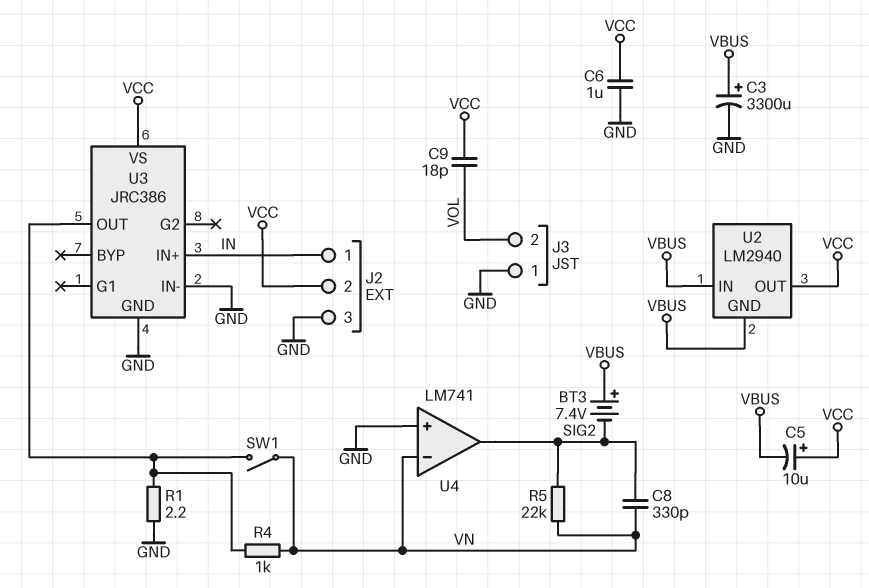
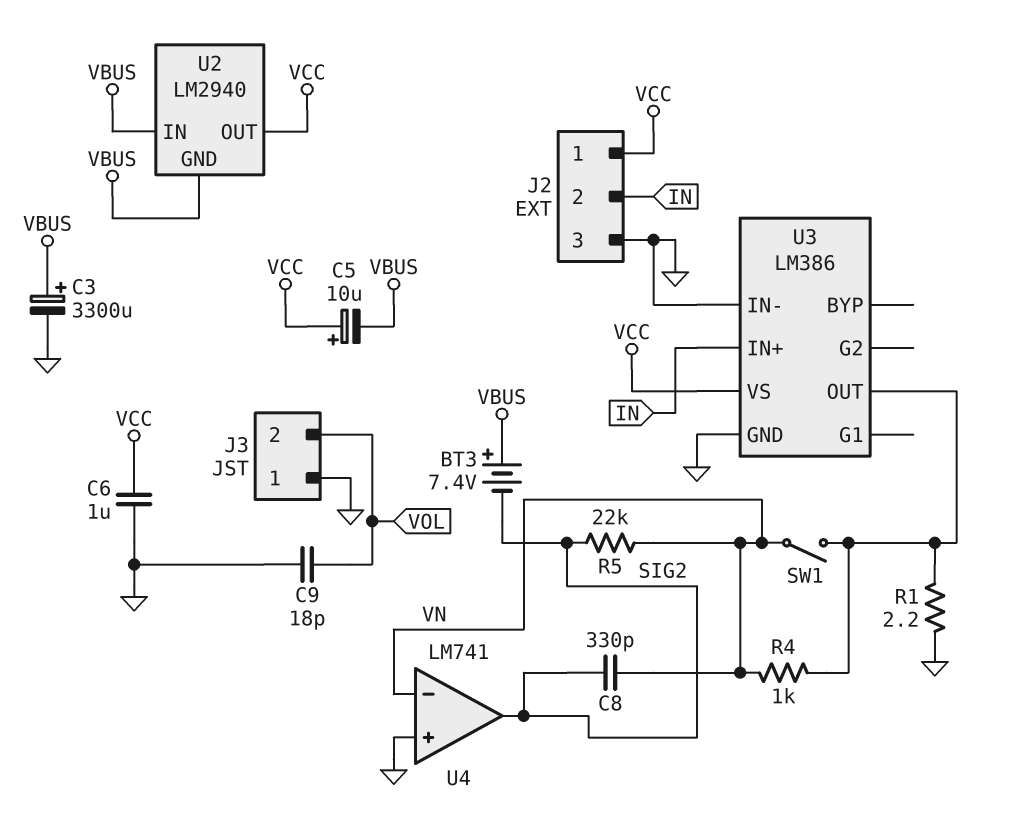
C9: 18pF (VCC, VOL) -> 18pF (GND, VOL)
J2 pin 1: IN -> VCC
J2 pin 2: VCC -> IN
U3: JRC386 -> LM386

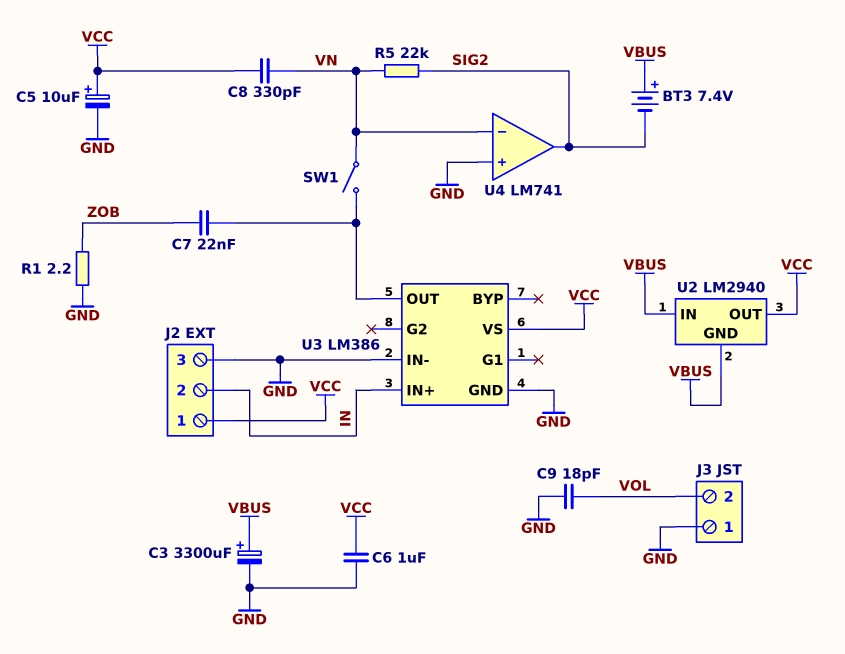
C5: 10uF (plus VCC, minus VBUS) -> 10uF (plus VCC, minus GND)
C7: none -> 22nF (U3/OUT, ZOB)
C8: 330pF (SIG2, VN) -> 330pF (VCC, VN)
R1: 2.2 (GND, U3/OUT) -> 2.2 (GND, ZOB)
R4: 1k (U3/OUT, VN) -> none

